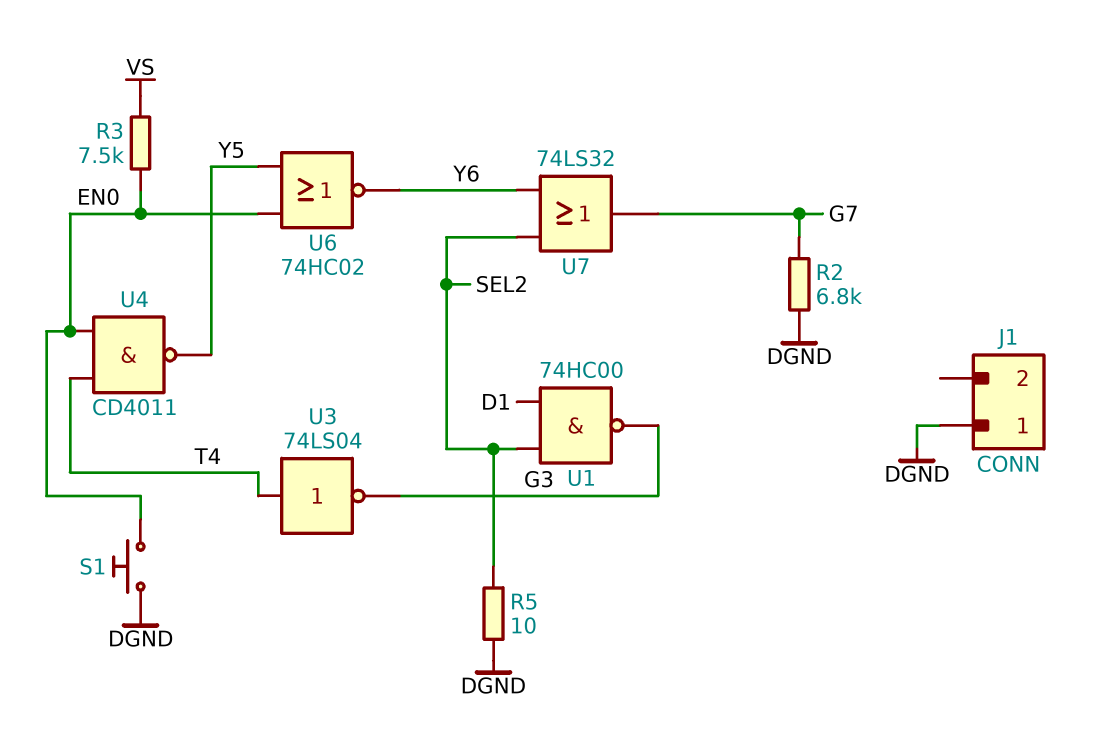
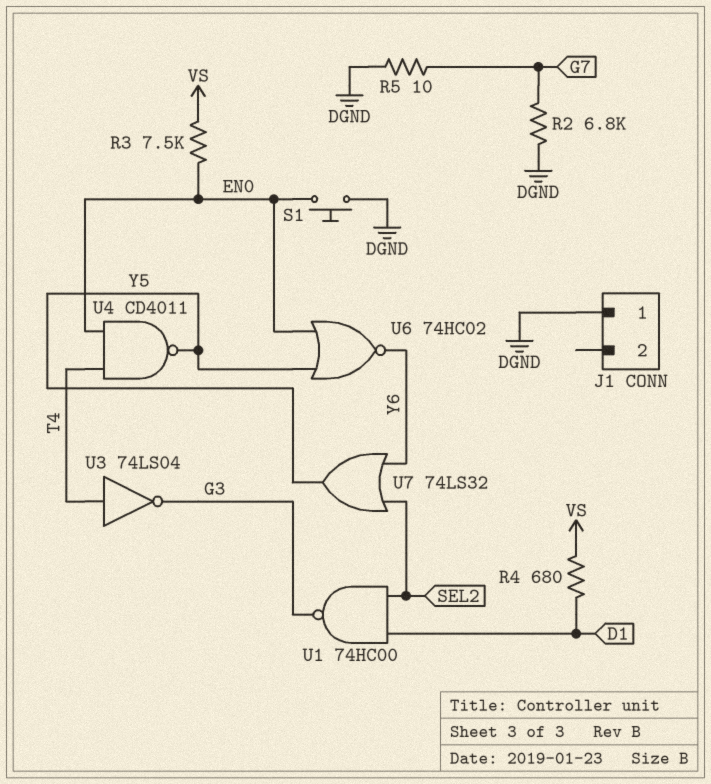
R4: none -> 680 (D1, VS)
R5: 10 (DGND, SEL2) -> 10 (DGND, G7)
U7: OR 74LS32 (in SEL2, in Y6, out G7) -> OR 74LS32 (in SEL2, in Y6, out Y5)

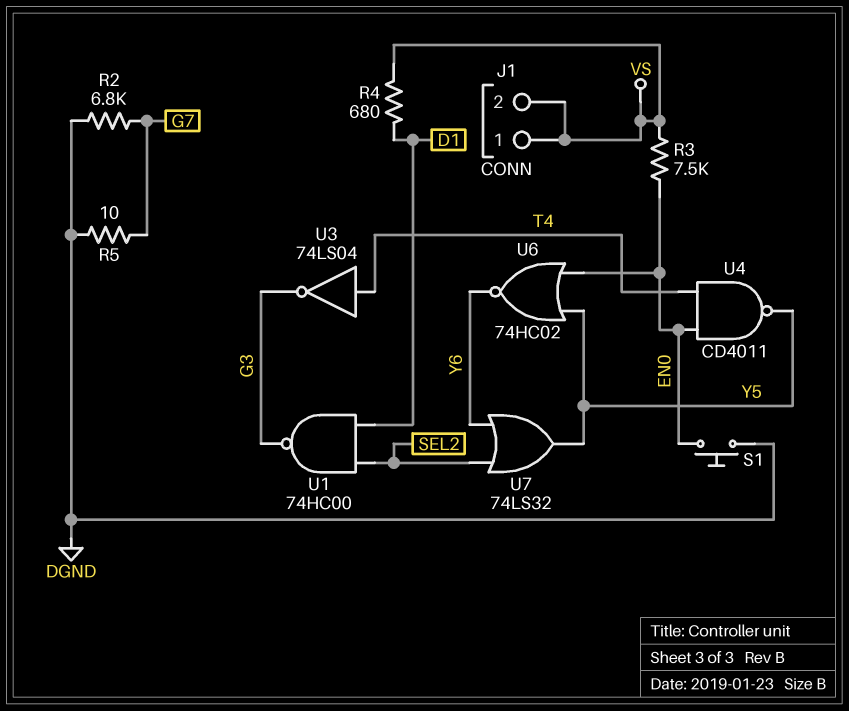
J1 pin 1: DGND -> VS
J1 pin 2: none -> VS

